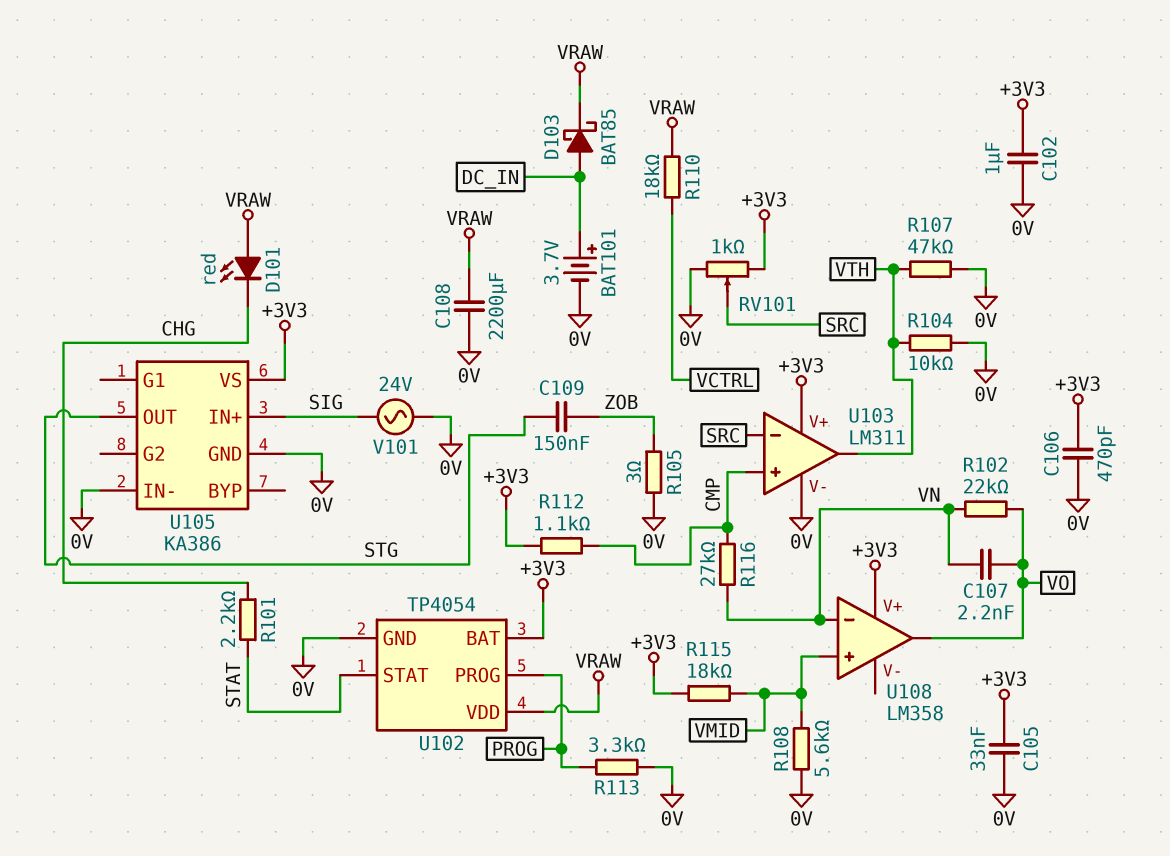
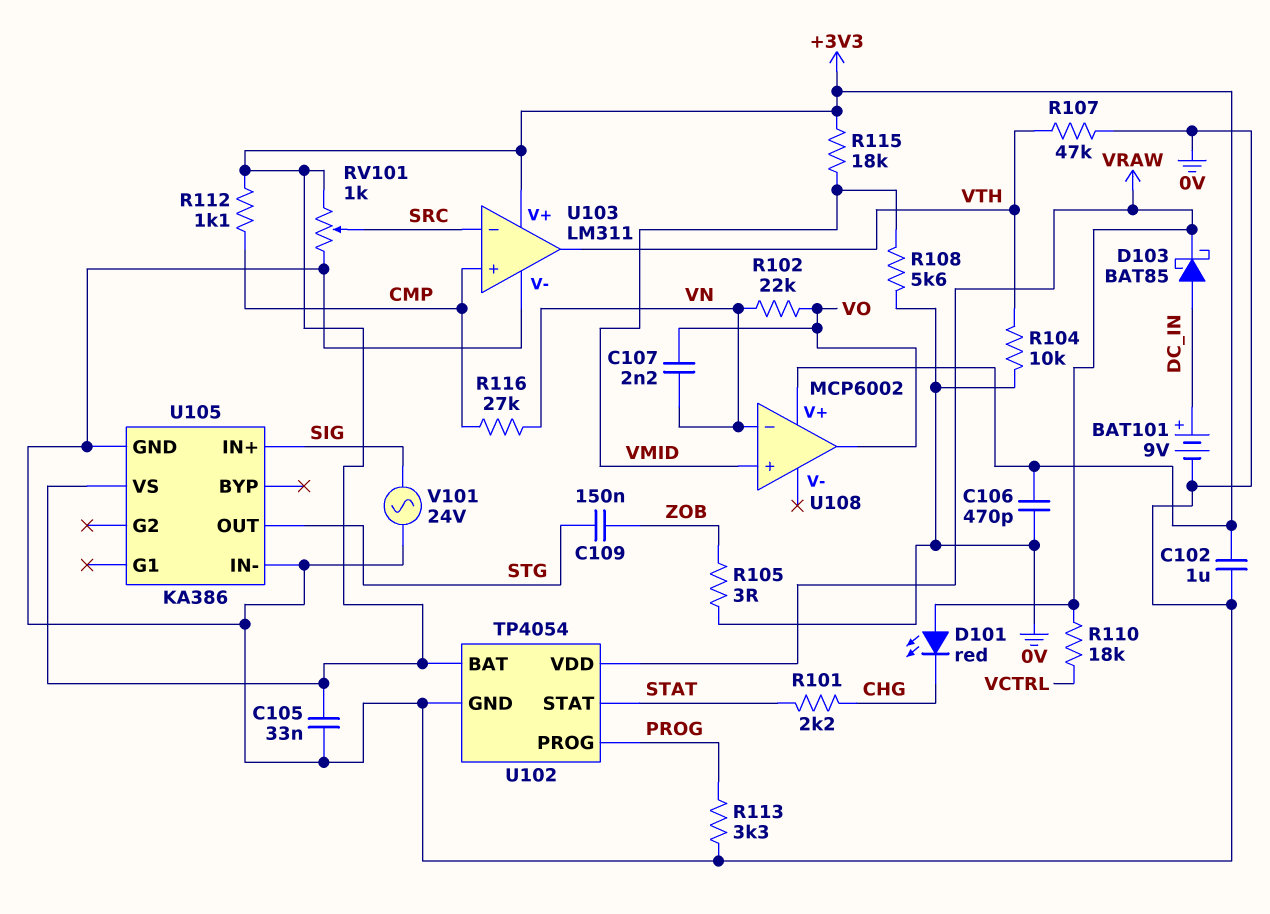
BAT101: 3.7V (plus DC_IN, minus 0V) -> 9V (plus DC_IN, minus 0V)
C108: 2200uF (0V, VRAW) -> none
U108: LM358 -> MCP6002

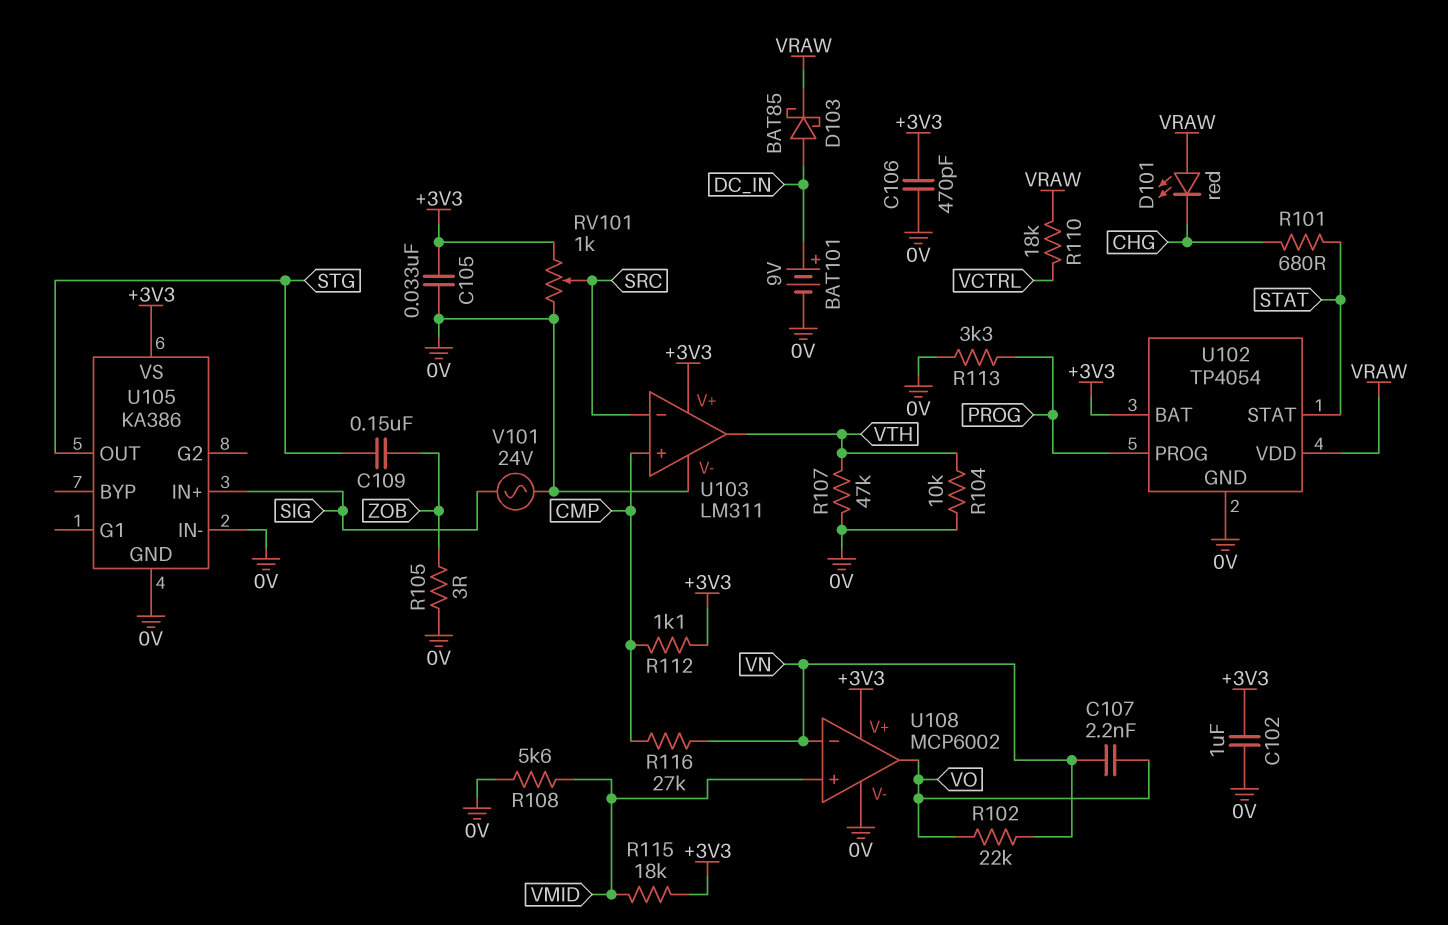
R101: 2.2k (CHG, STAT) -> 680 (CHG, STAT)
U108 pin V-: none -> 0V

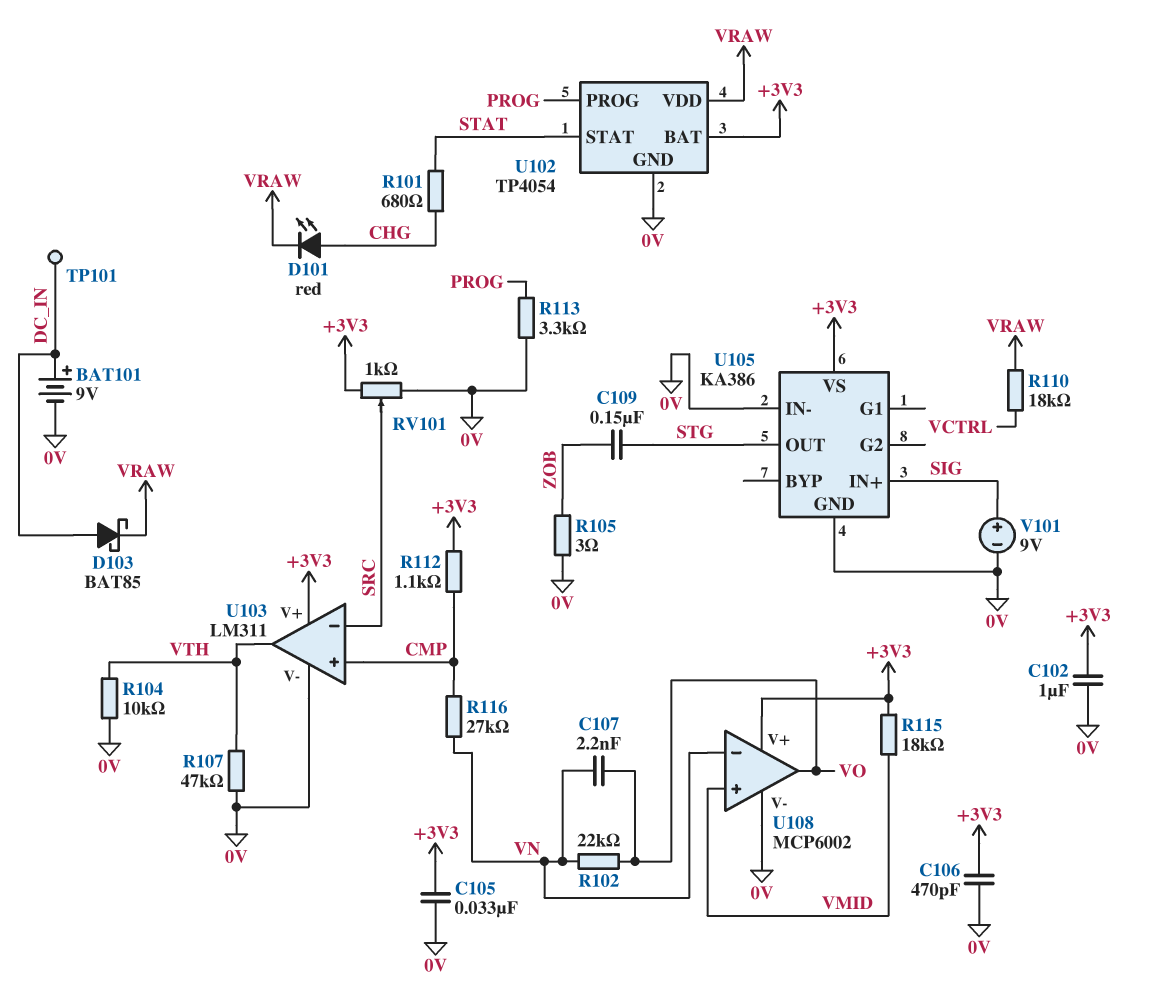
D101: LED red (A VRAW, K CHG) -> LED red (A CHG, K VRAW)
R108: 5.6k (0V, VMID) -> none
TP101: none -> test point (DC_IN)
V101: AC 24V (0V, SIG) -> 9V (plus SIG, minus 0V)

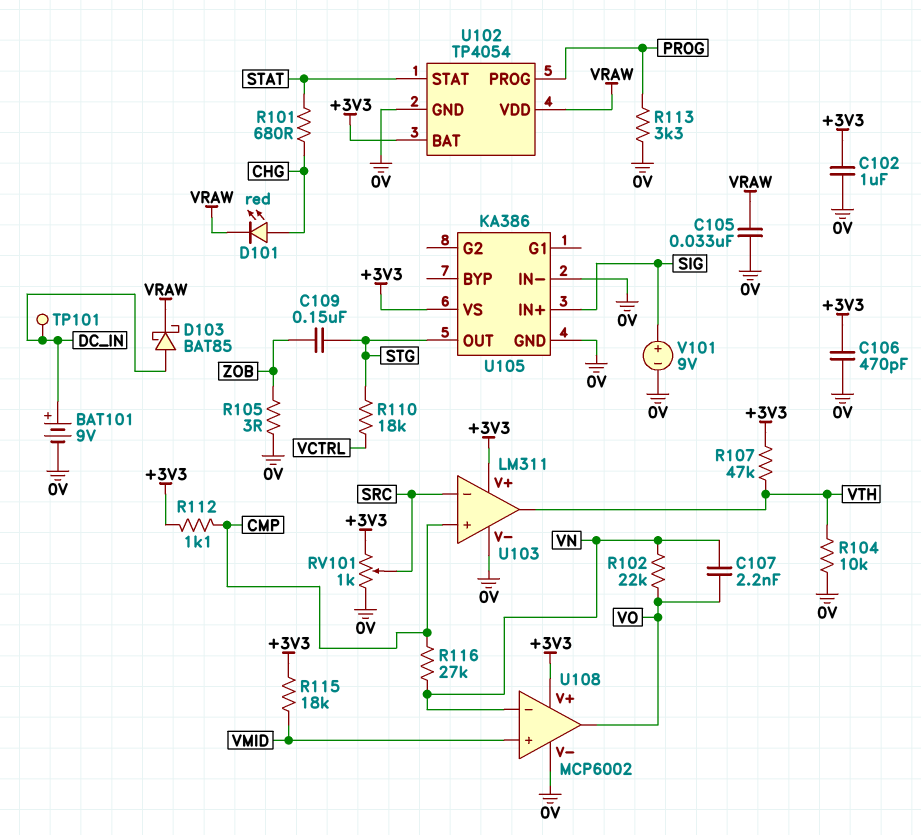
C105: 33nF (+3V3, 0V) -> 33nF (0V, VRAW)
R107: 47k (0V, VTH) -> 47k (+3V3, VTH)
R110: 18k (VCTRL, VRAW) -> 18k (STG, VCTRL)

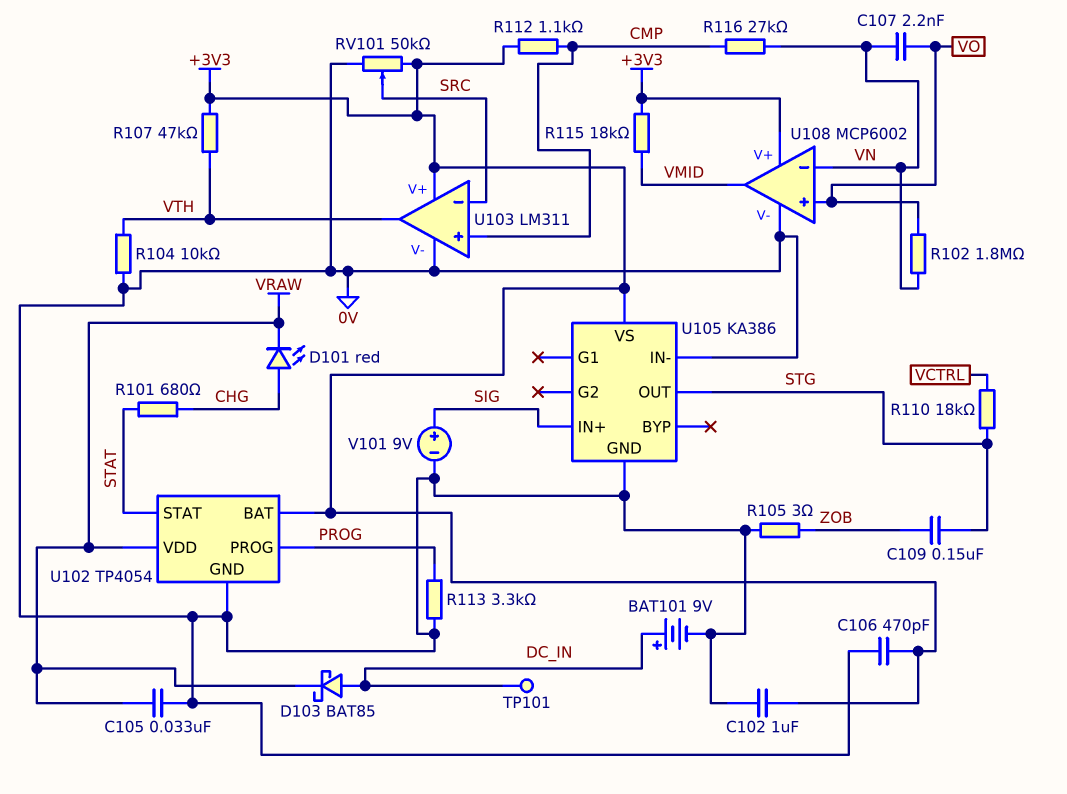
R102: 22k (VN, VO) -> 1.8M (VN, VO)
RV101: 1k (+3V3, 0V, wiper SRC) -> 50k (+3V3, 0V, wiper SRC)
U108 pin in+: VMID -> VO
U108 pin out: VO -> VMID

